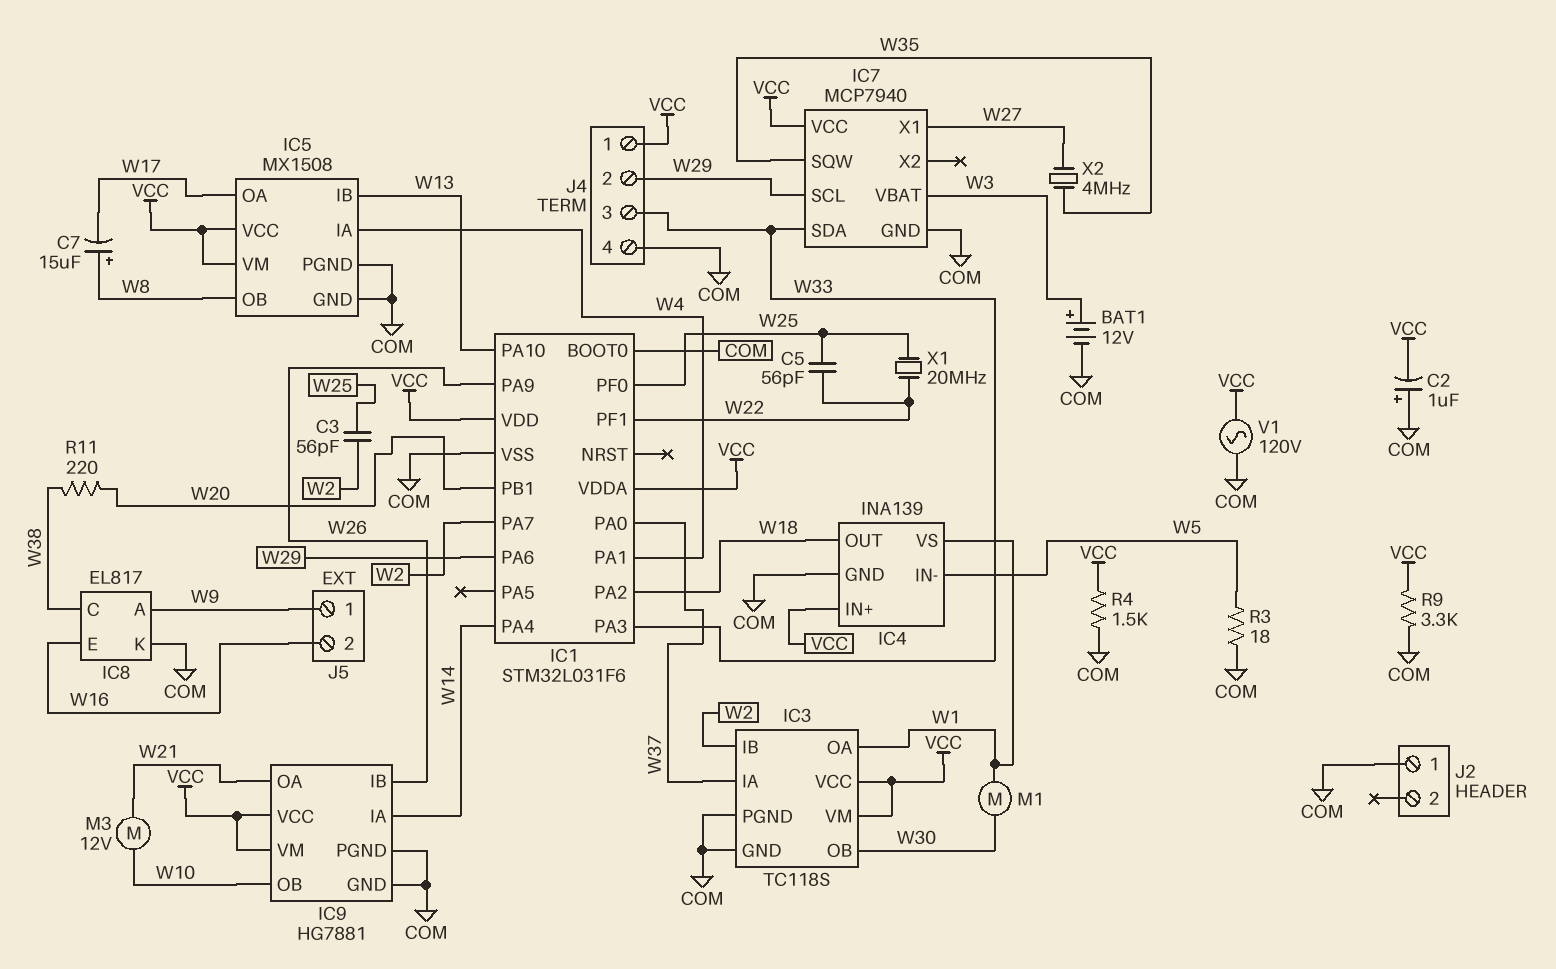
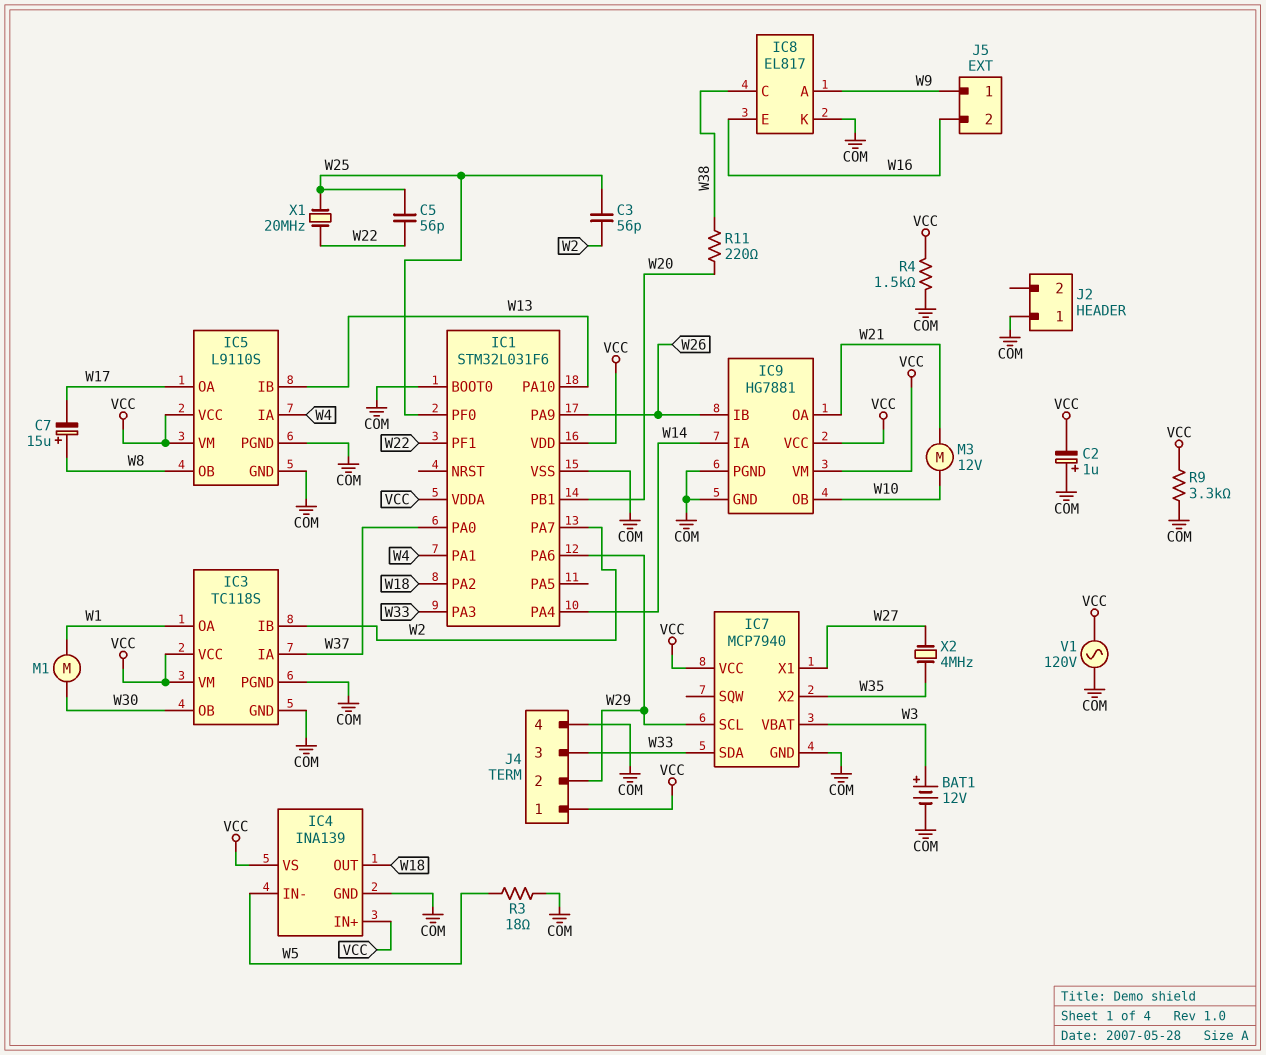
IC4 pin VS: W1 -> VCC
IC5: MX1508 -> L9110S
IC7 pin SQW: W35 -> none
IC7 pin X2: none -> W35

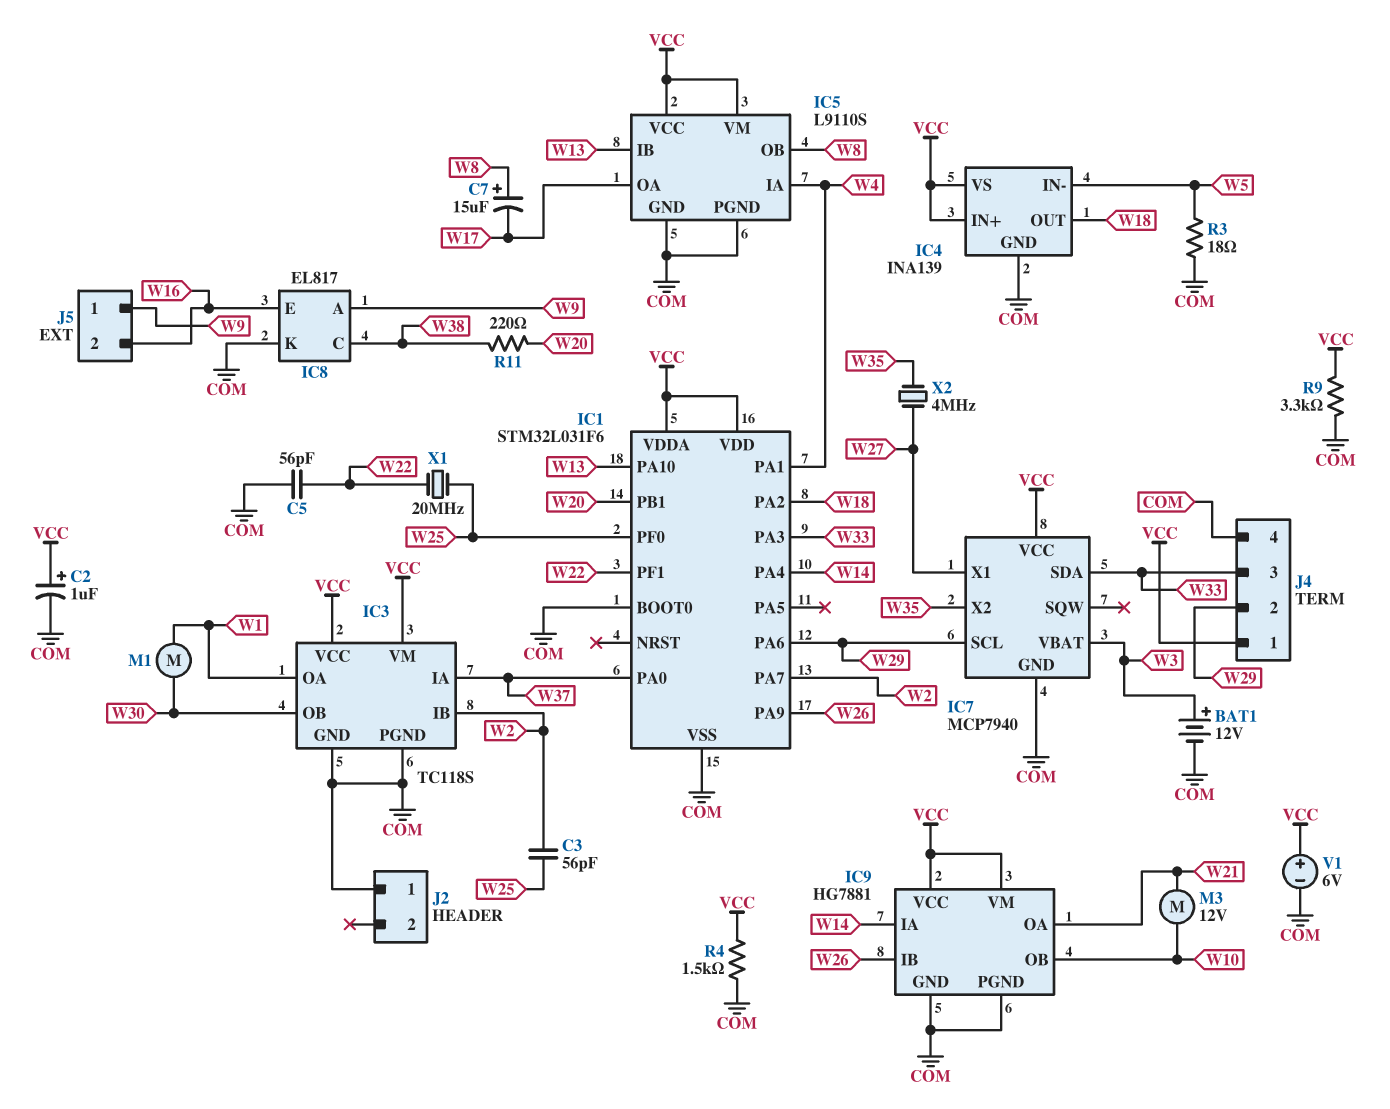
C2: 1uF (plus COM, minus VCC) -> 1uF (plus VCC, minus COM)
C5: 56pF (W22, W25) -> 56pF (COM, W22)
V1: AC 120V (COM, VCC) -> 6V (plus VCC, minus COM)

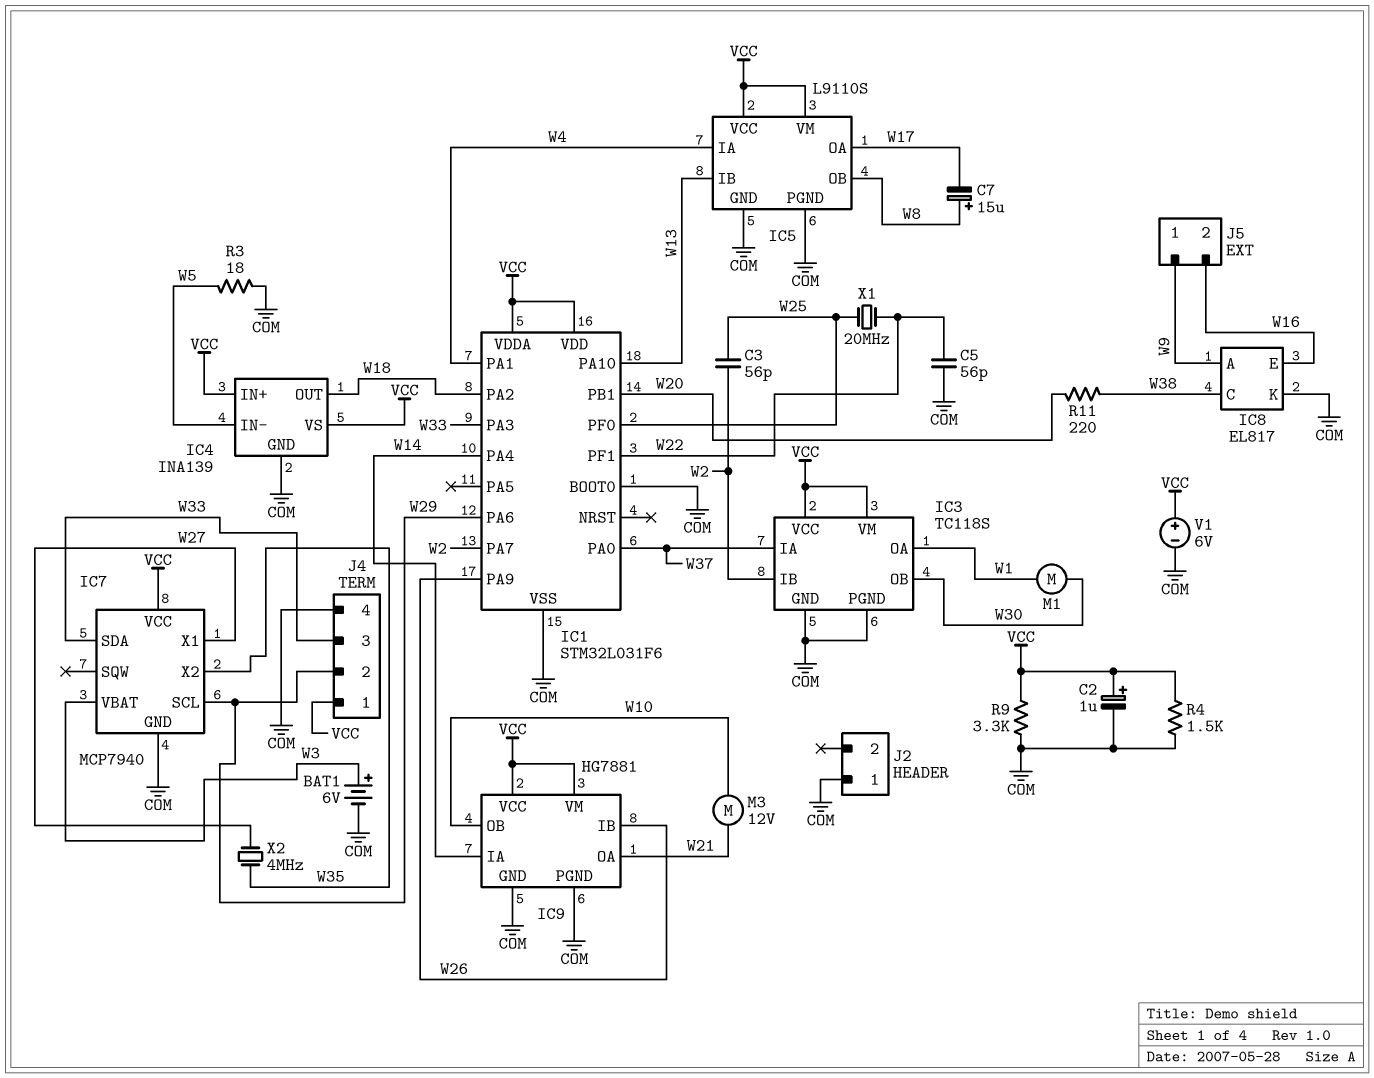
BAT1: 12V (plus W3, minus COM) -> 6V (plus W3, minus COM)

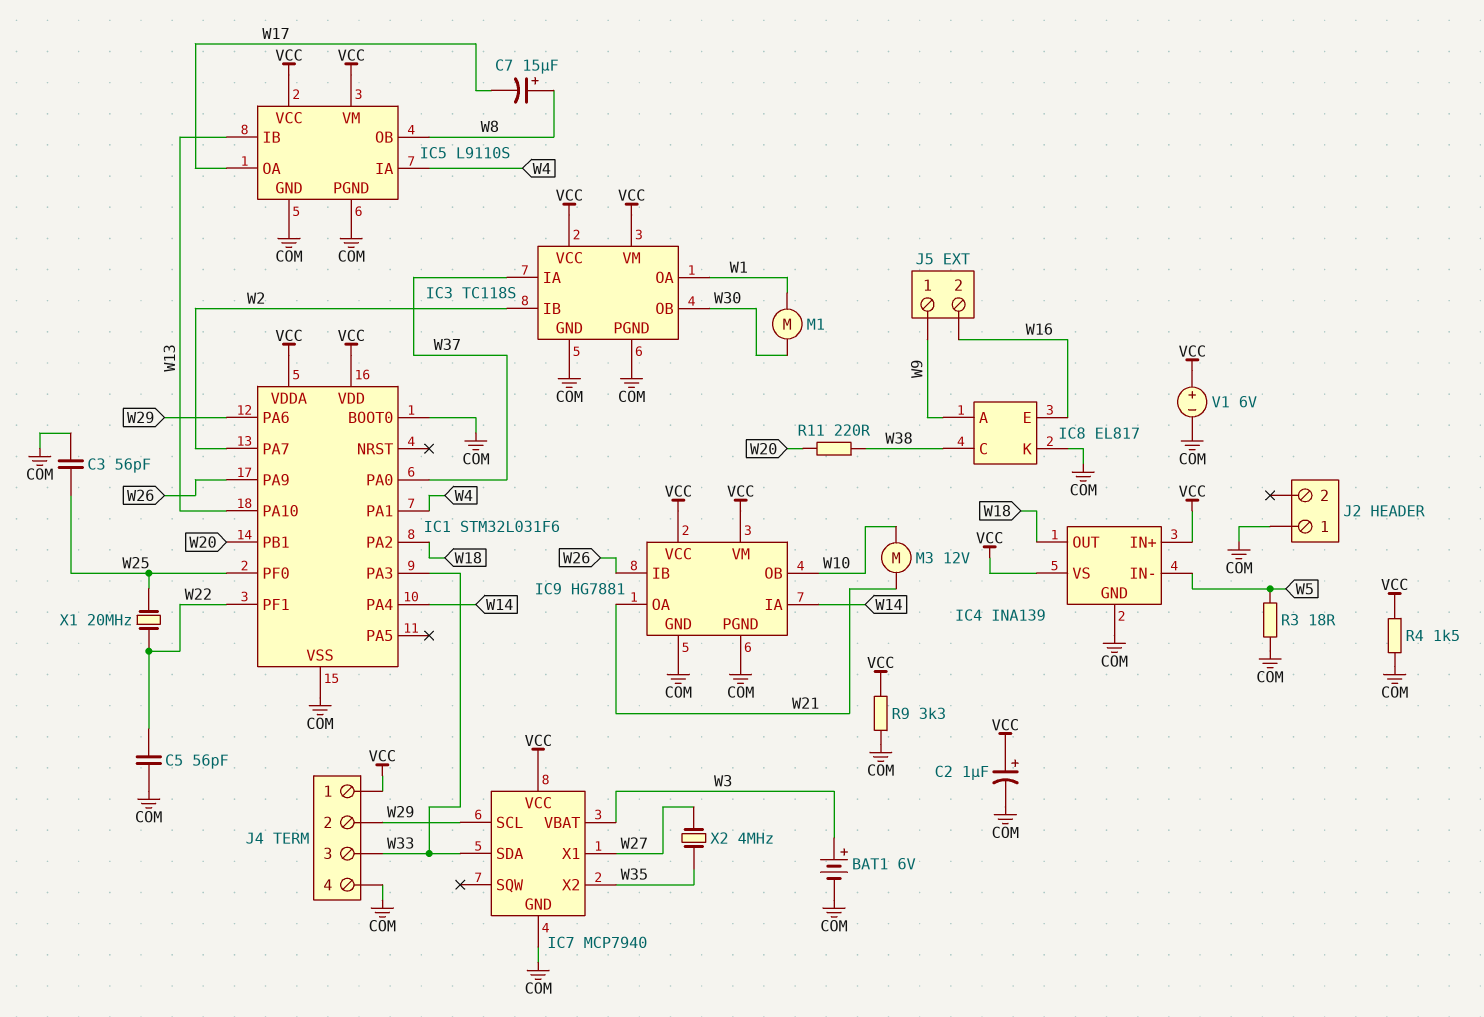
C3: 56pF (W2, W25) -> 56pF (COM, W25)

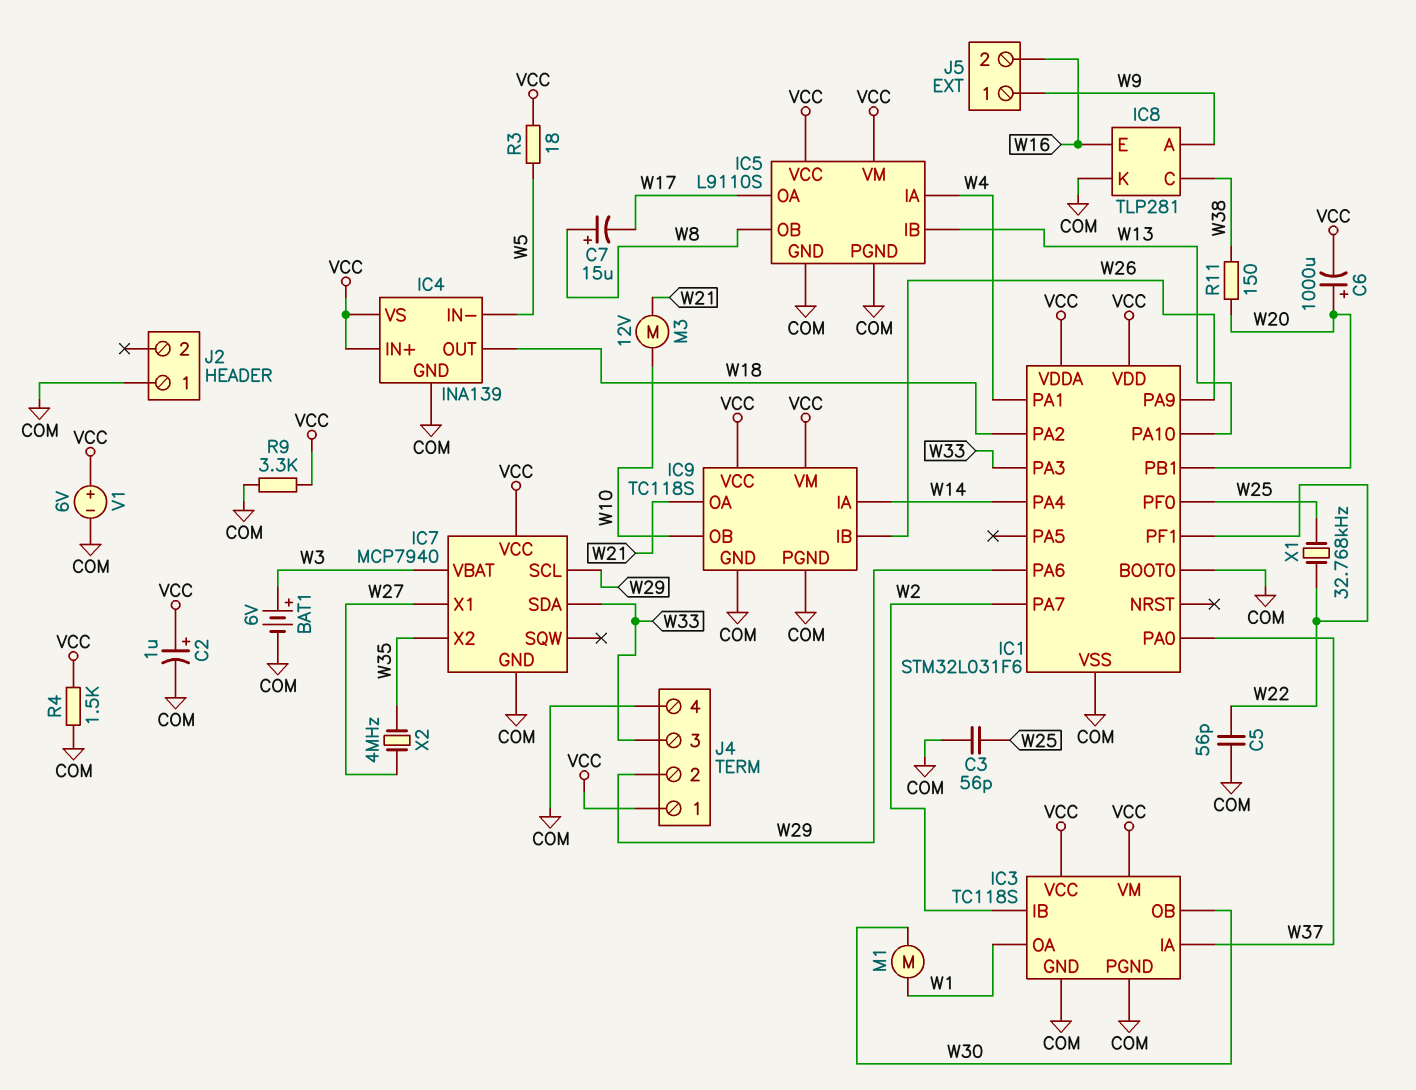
C6: none -> 1000uF (plus W20, minus VCC)
IC8: EL817 -> TLP281
IC9: HG7881 -> TC118S
R3: 18 (COM, W5) -> 18 (VCC, W5)
R11: 220 (W20, W38) -> 150 (W20, W38)
X1: 20MHz (W22, W25) -> 32.768kHz (W22, W25)

